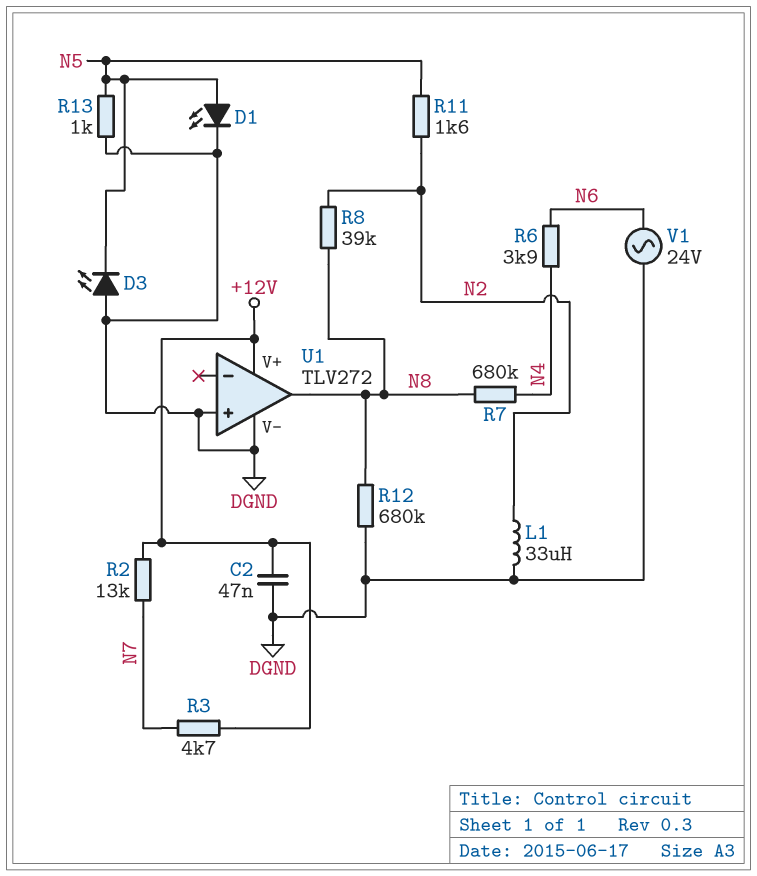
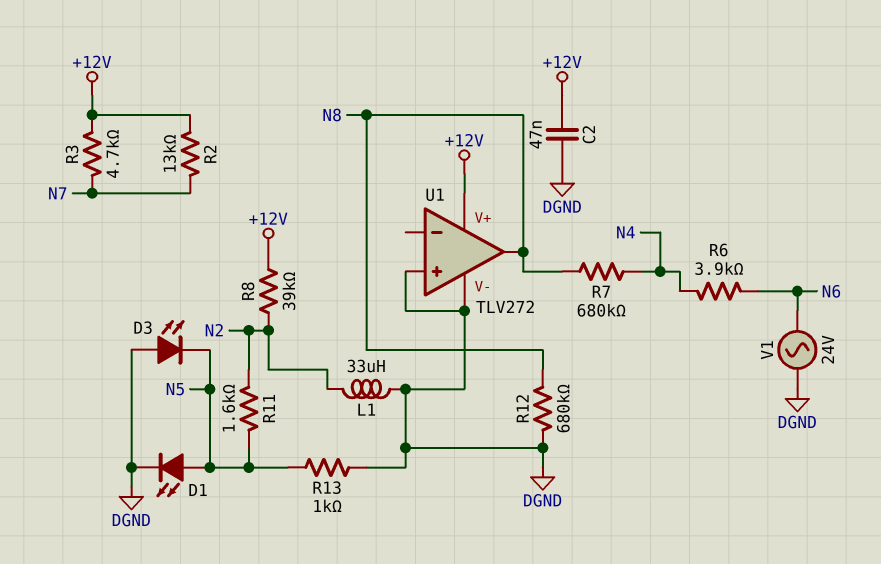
R8: 39k (N2, N8) -> 39k (+12V, N2)

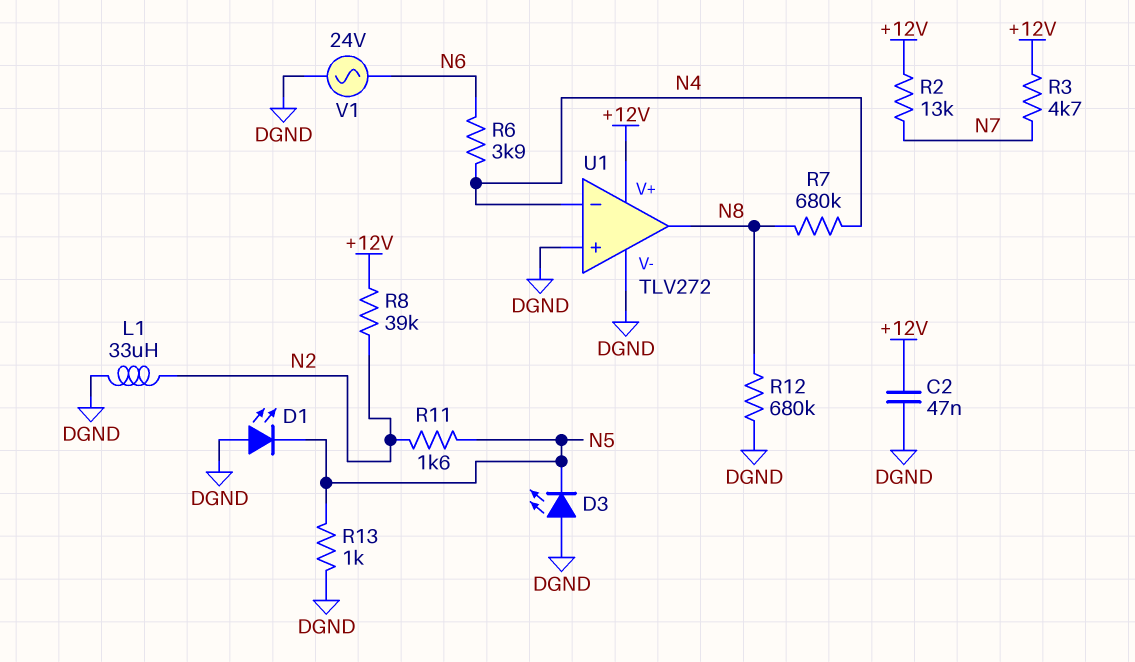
D1: LED (A N5, K DGND) -> LED (A DGND, K N5)
U1 pin in-: none -> N4

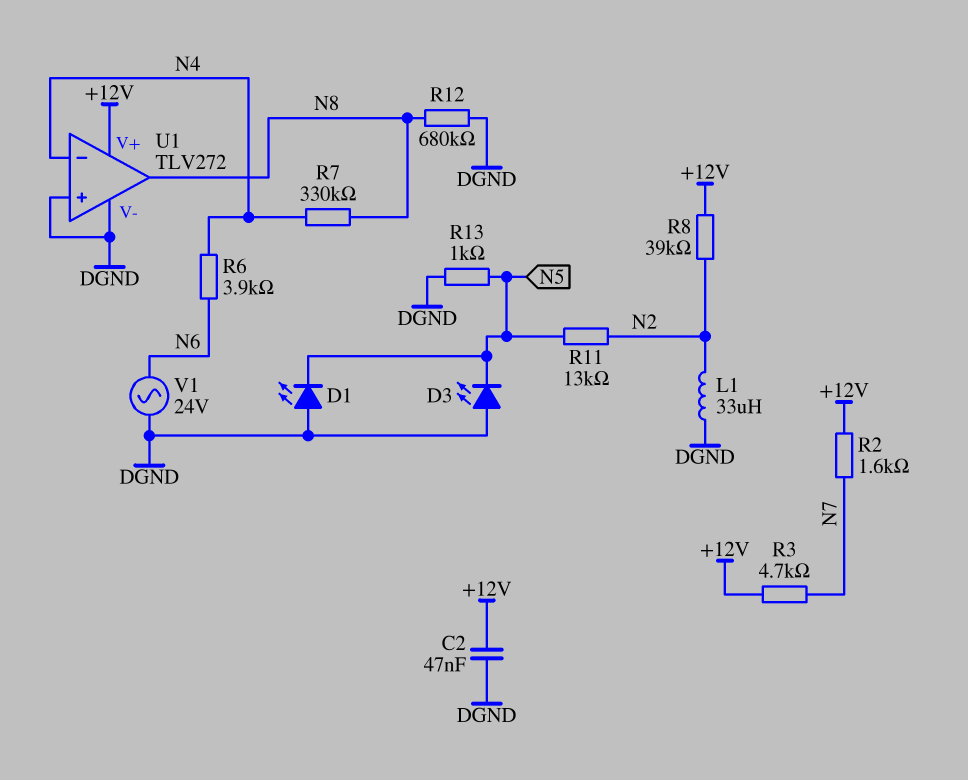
R2: 13k (+12V, N7) -> 1.6k (+12V, N7)
R7: 680k (N4, N8) -> 330k (N4, N8)
R11: 1.6k (N2, N5) -> 13k (N2, N5)

